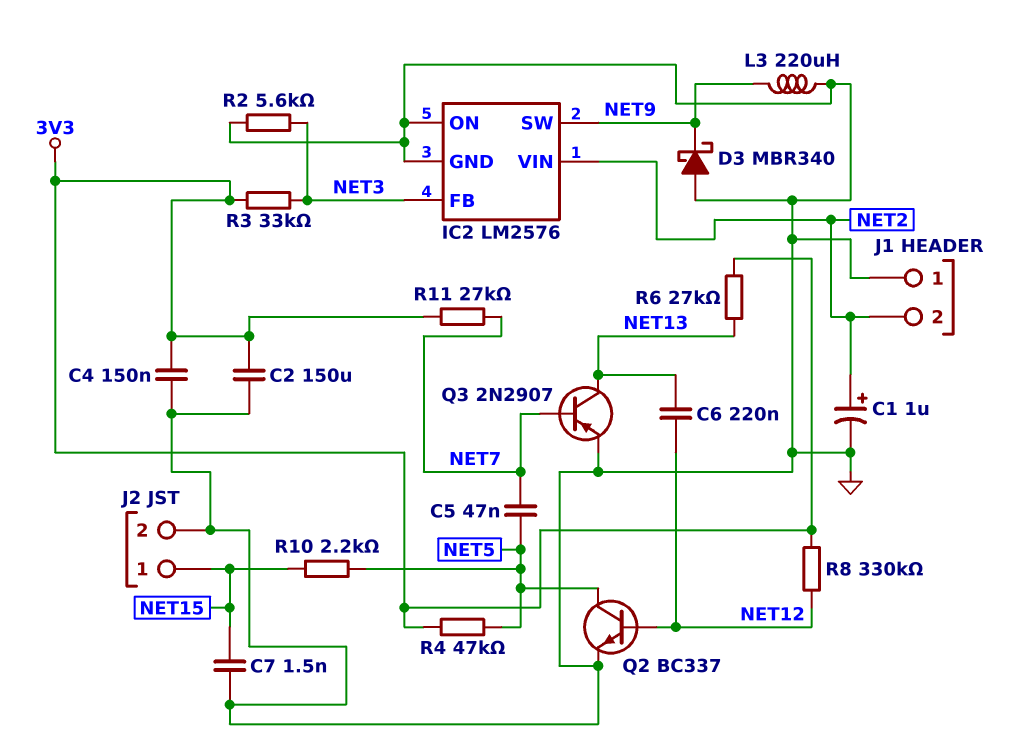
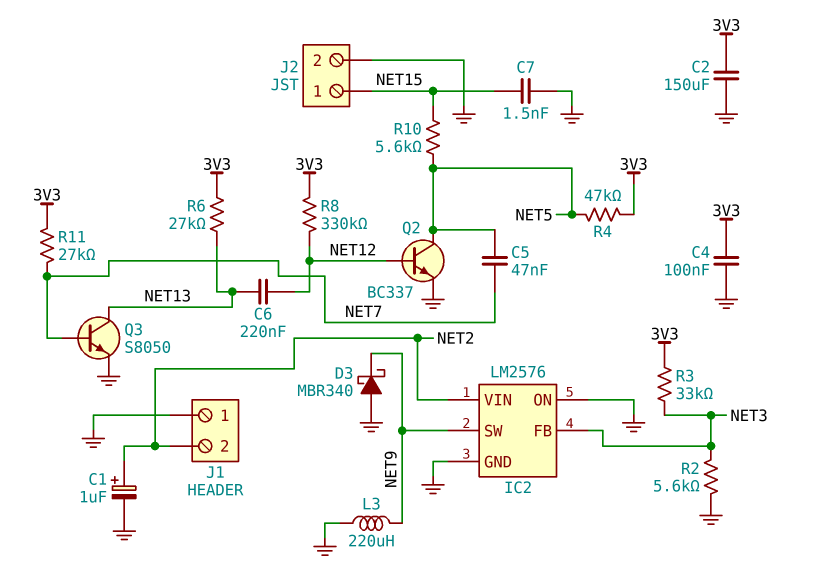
C4: 150nF (3V3, GND) -> 100nF (3V3, GND)
Q3: PNP 2N2907 (B NET7, C NET13, E GND) -> NPN S8050 (B NET7, C NET13, E GND)
R10: 2.2k (NET5, NET15) -> 5.6k (NET5, NET15)

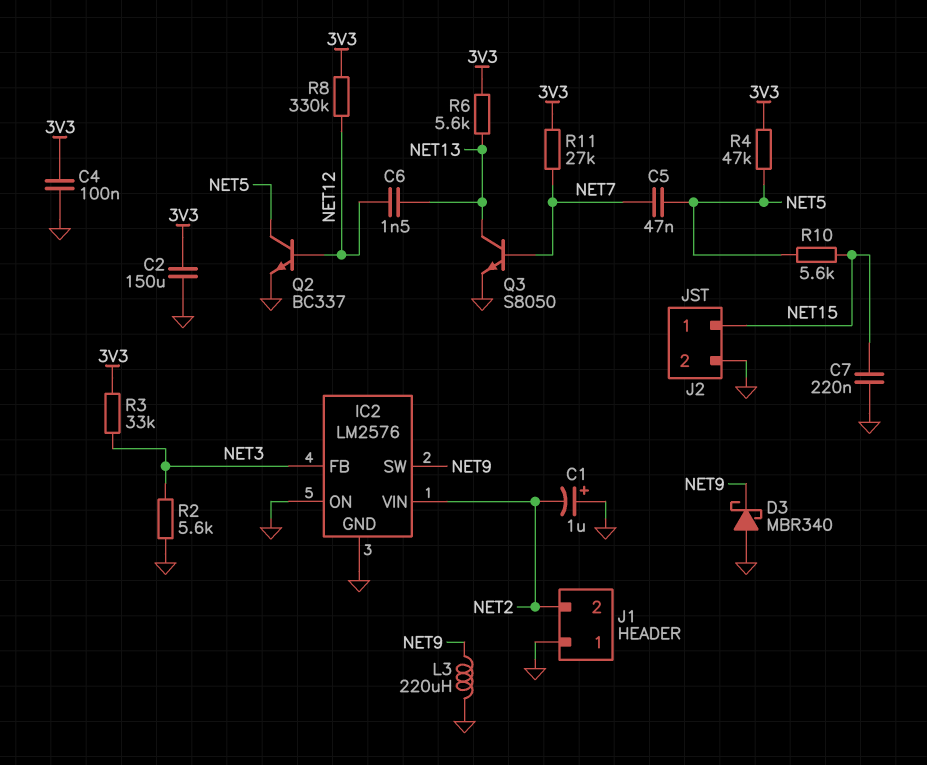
C1: 1uF (plus NET2, minus GND) -> 1uF (plus GND, minus NET2)
C6: 220nF (NET12, NET13) -> 1.5nF (NET12, NET13)
C7: 1.5nF (GND, NET15) -> 220nF (GND, NET15)
R6: 27k (3V3, NET13) -> 5.6k (3V3, NET13)

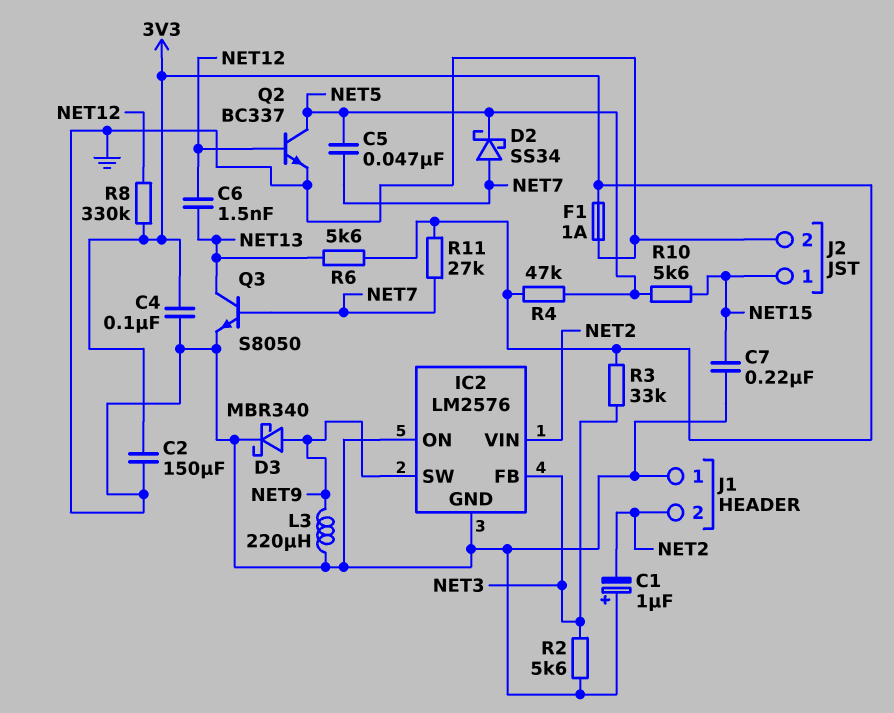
D2: none -> schottky SS34 (A NET7, K NET5)
D3: schottky MBR340 (A GND, K NET9) -> schottky MBR340 (A NET9, K GND)
F1: none -> 1A (3V3, GND)

